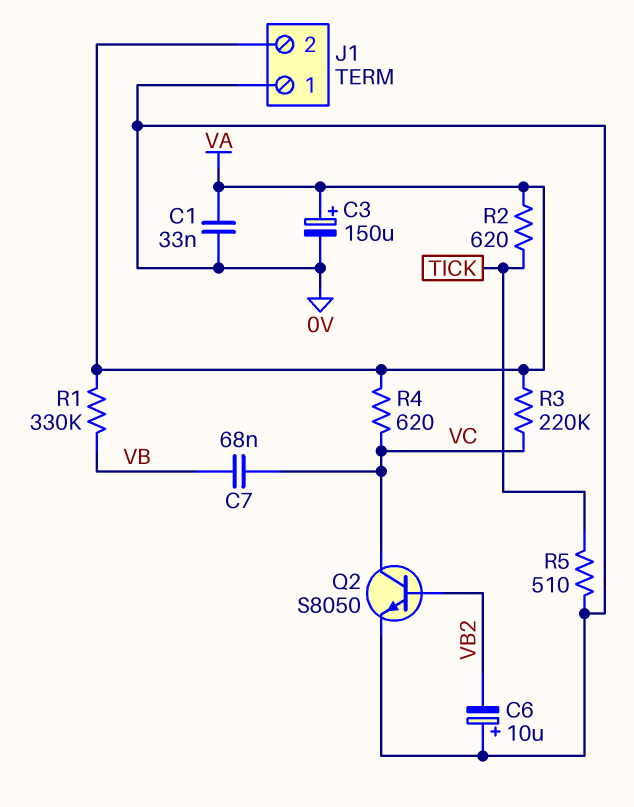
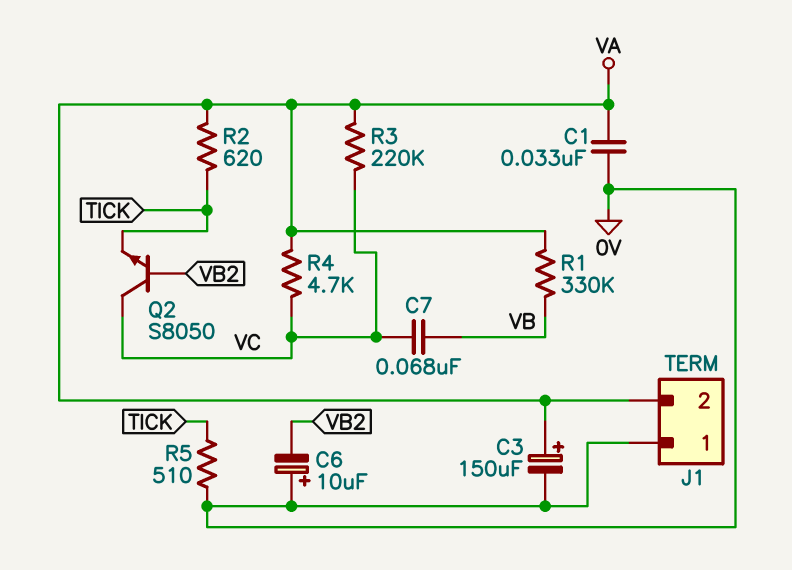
Q2: NPN S8050 (B VB2, C VC, E 0V) -> NPN S8050 (B VB2, C VC, E TICK)
R4: 620 (VA, VC) -> 4.7k (VA, VC)

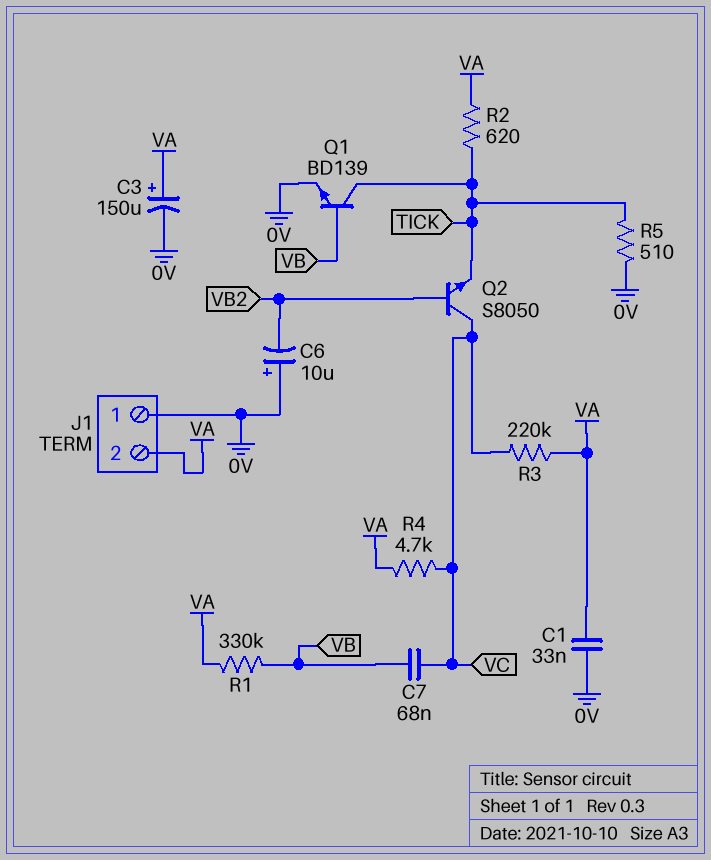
Q1: none -> NPN BD139 (B VB, C TICK, E 0V)

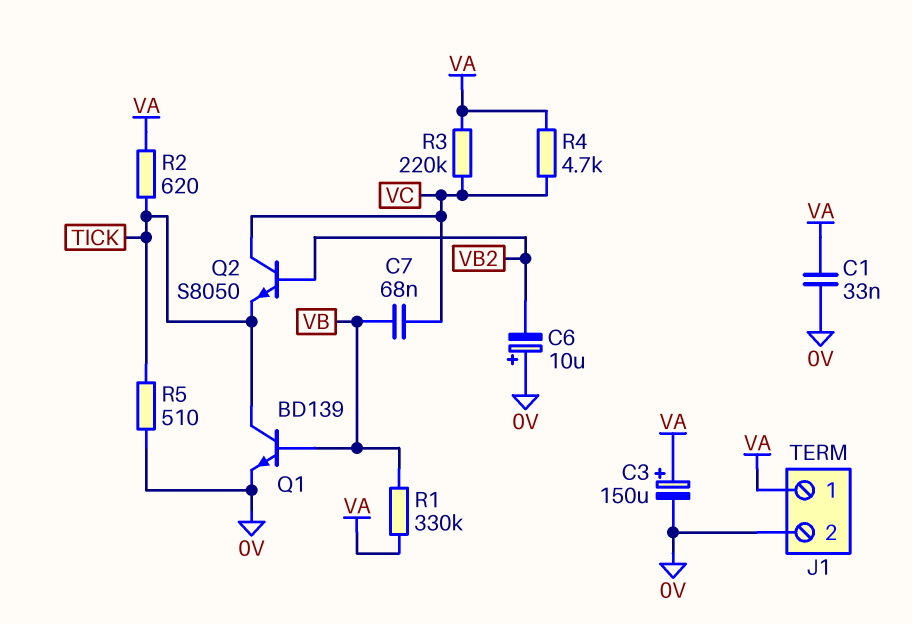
J1 pin 1: 0V -> VA
J1 pin 2: VA -> 0V

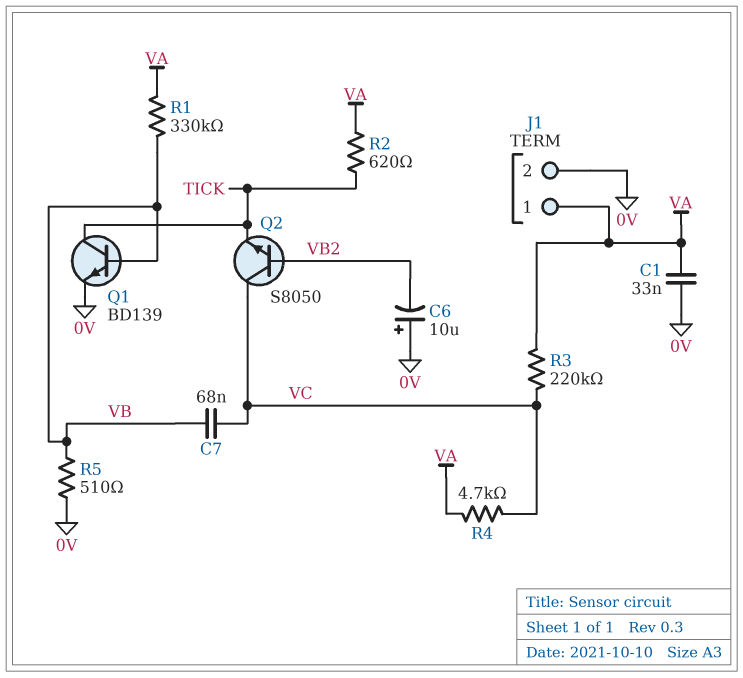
C3: 150uF (plus VA, minus 0V) -> none
R5: 510 (0V, TICK) -> 510 (0V, VB)

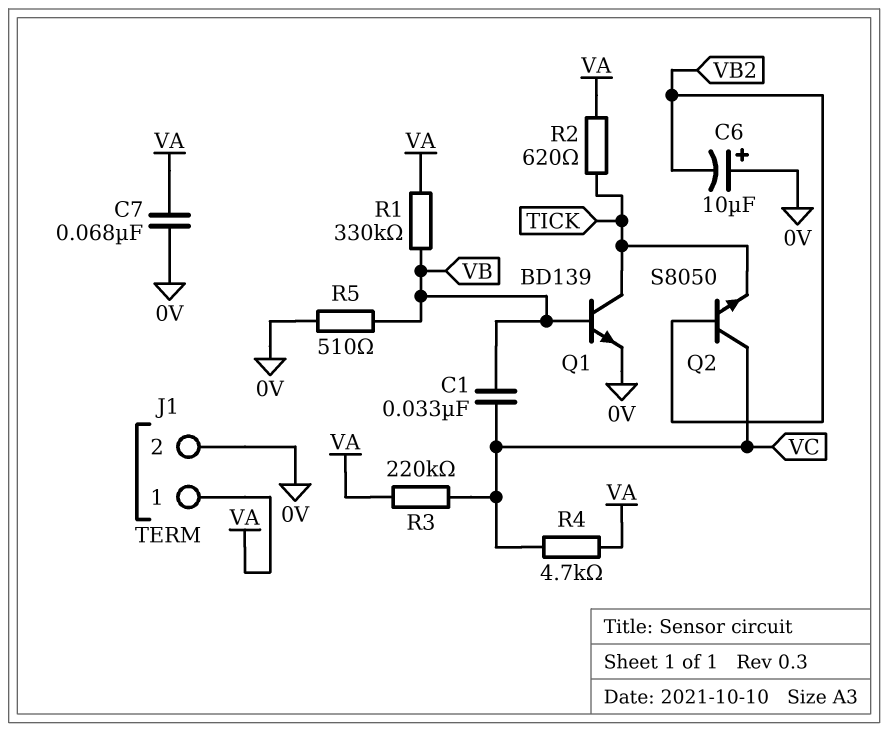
C1: 33nF (0V, VA) -> 33nF (VB, VC)
C7: 68nF (VB, VC) -> 68nF (0V, VA)

